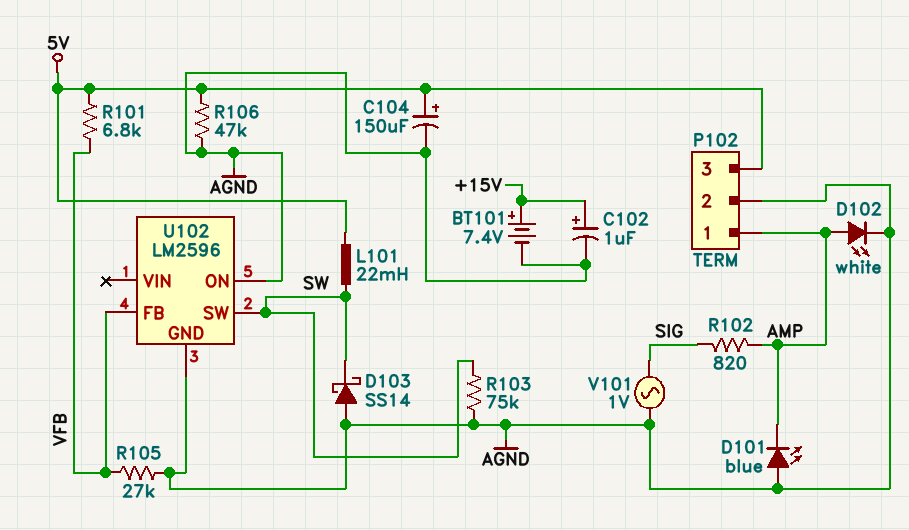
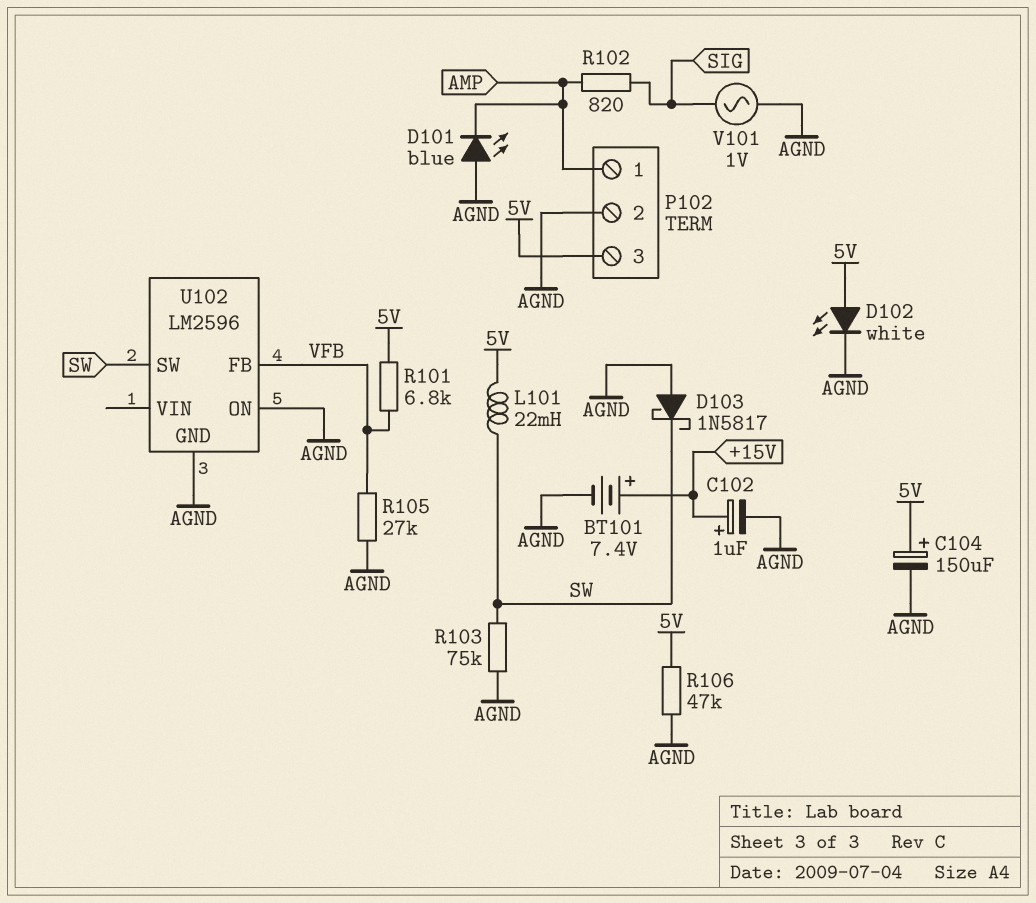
D102: LED white (A AMP, K AGND) -> LED white (A 5V, K AGND)
D103: schottky SS14 (A AGND, K SW) -> schottky 1N5817 (A AGND, K SW)

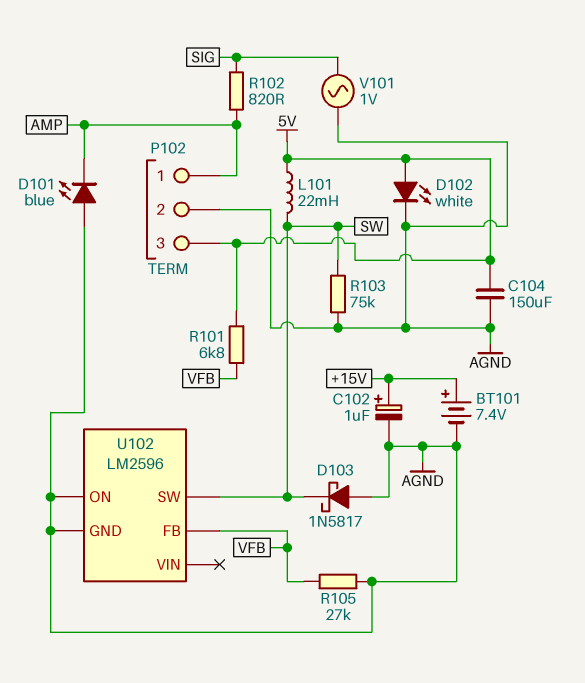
C104: 150uF (plus 5V, minus AGND) -> 150uF (5V, AGND)
R106: 47k (5V, AGND) -> none

